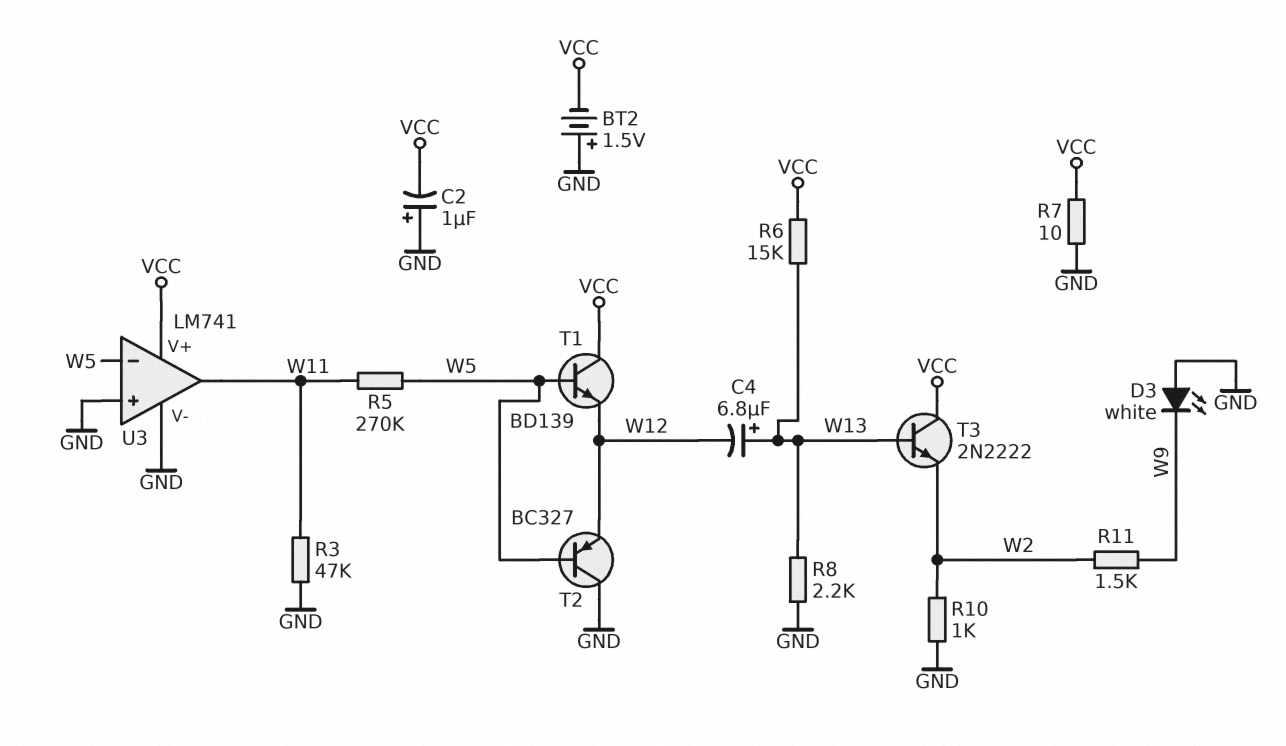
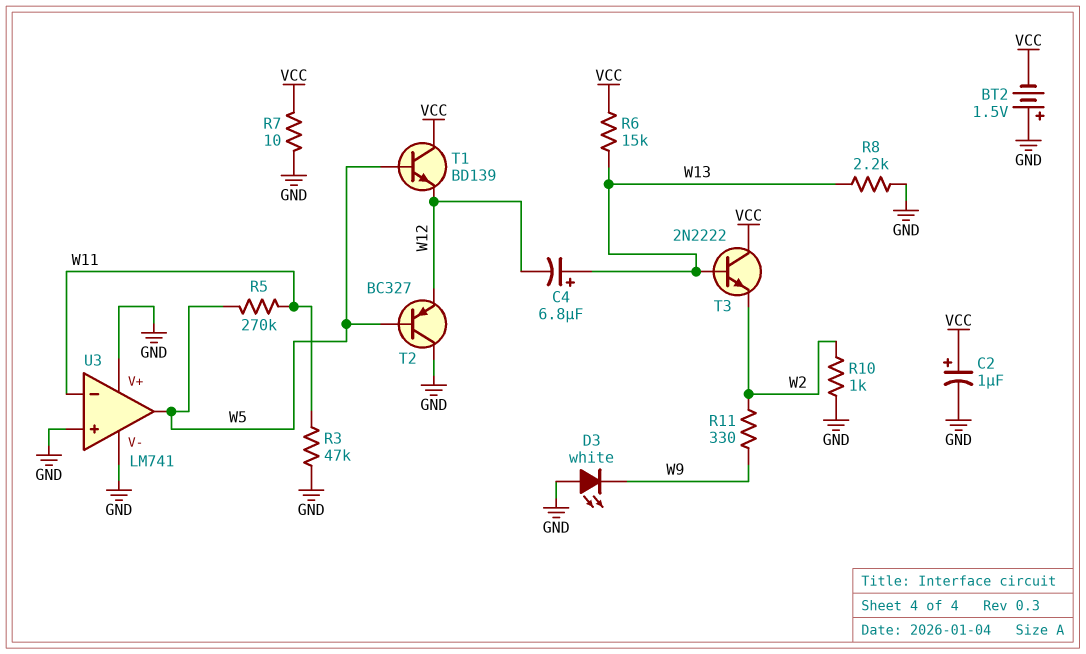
C2: 1uF (plus GND, minus VCC) -> 1uF (plus VCC, minus GND)
R11: 1.5k (W2, W9) -> 330 (W2, W9)
U3 pin V+: VCC -> GND
U3 pin in-: W5 -> W11
U3 pin out: W11 -> W5

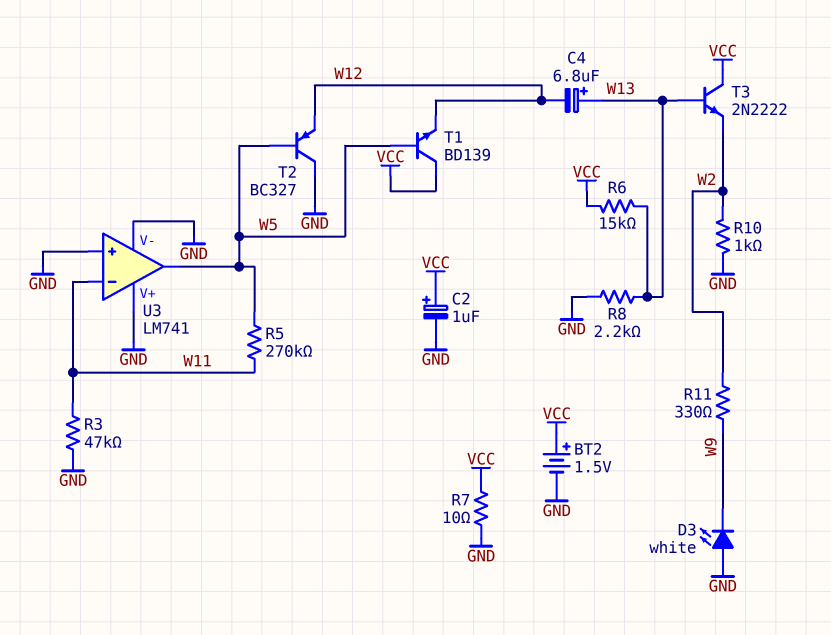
BT2: 1.5V (plus GND, minus VCC) -> 1.5V (plus VCC, minus GND)

